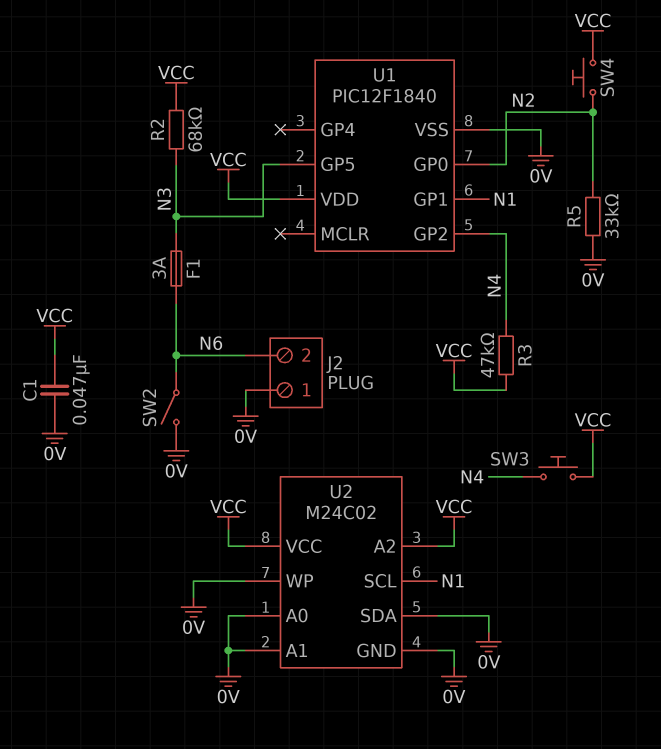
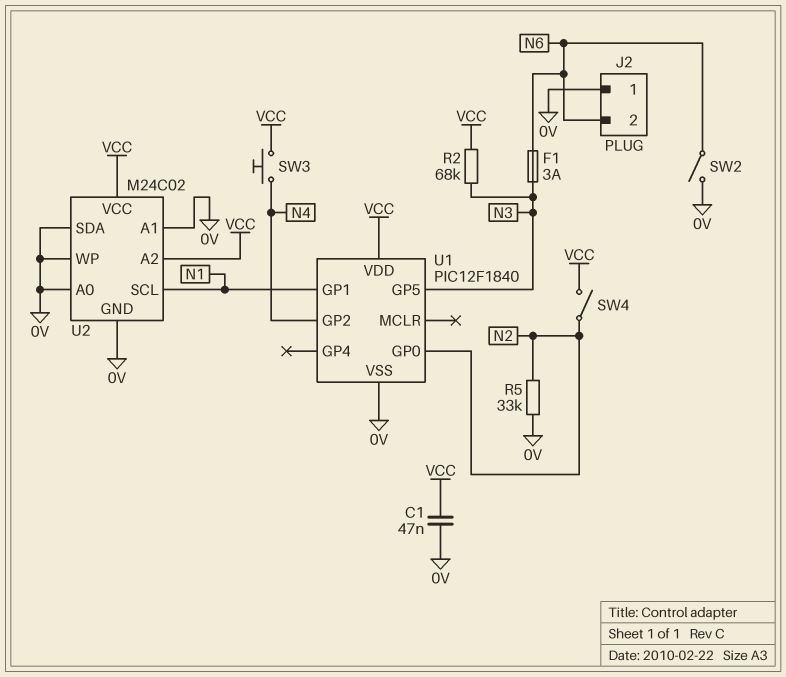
R3: 47k (N4, VCC) -> none
SW4: button (N2, VCC) -> switch (N2, VCC)

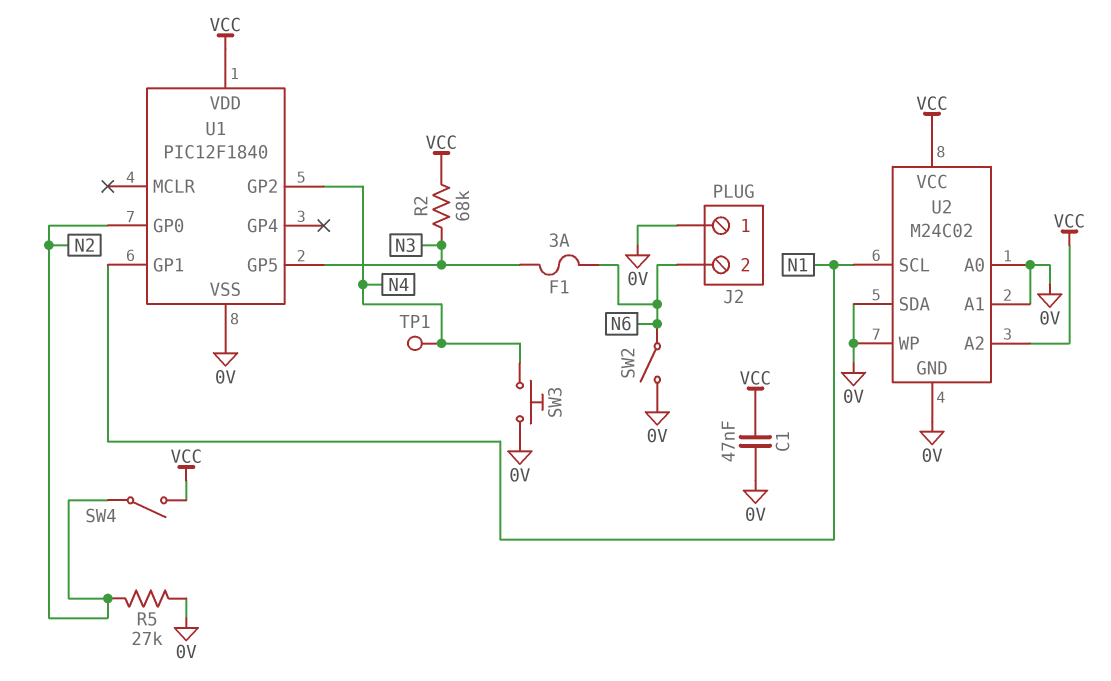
R5: 33k (0V, N2) -> 27k (0V, N2)
SW3: button (N4, VCC) -> button (0V, N4)
TP1: none -> test point (N4)

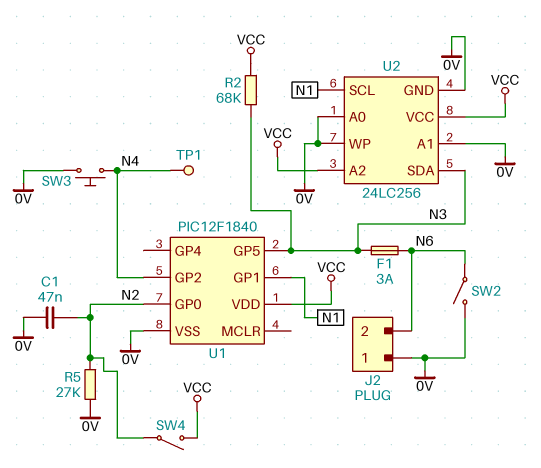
C1: 47nF (0V, VCC) -> 47nF (0V, N2)
U2: M24C02 -> 24LC256
U2 pin SDA: 0V -> N3

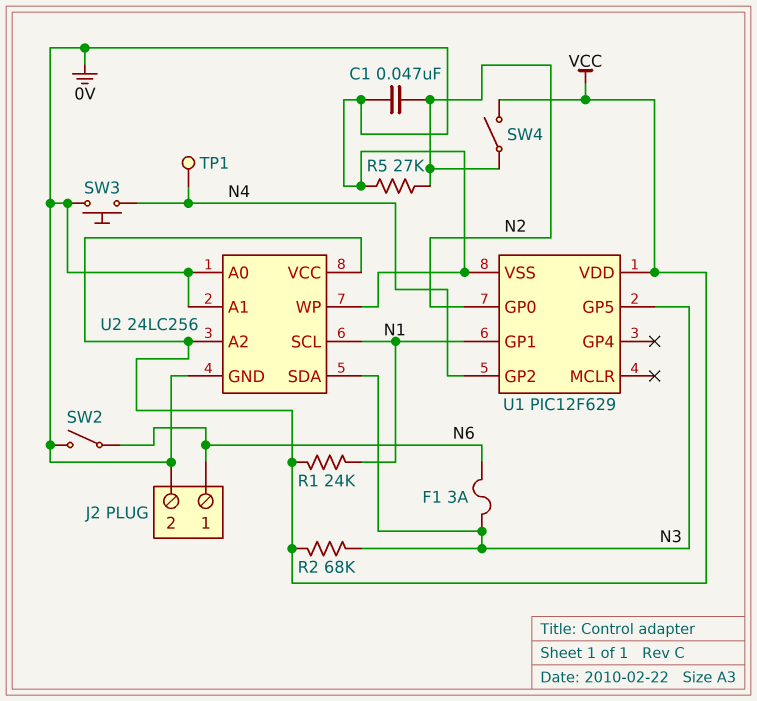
J2 pin 1: 0V -> N6
J2 pin 2: N6 -> 0V
R1: none -> 24k (N1, VCC)
U1: PIC12F1840 -> PIC12F629

